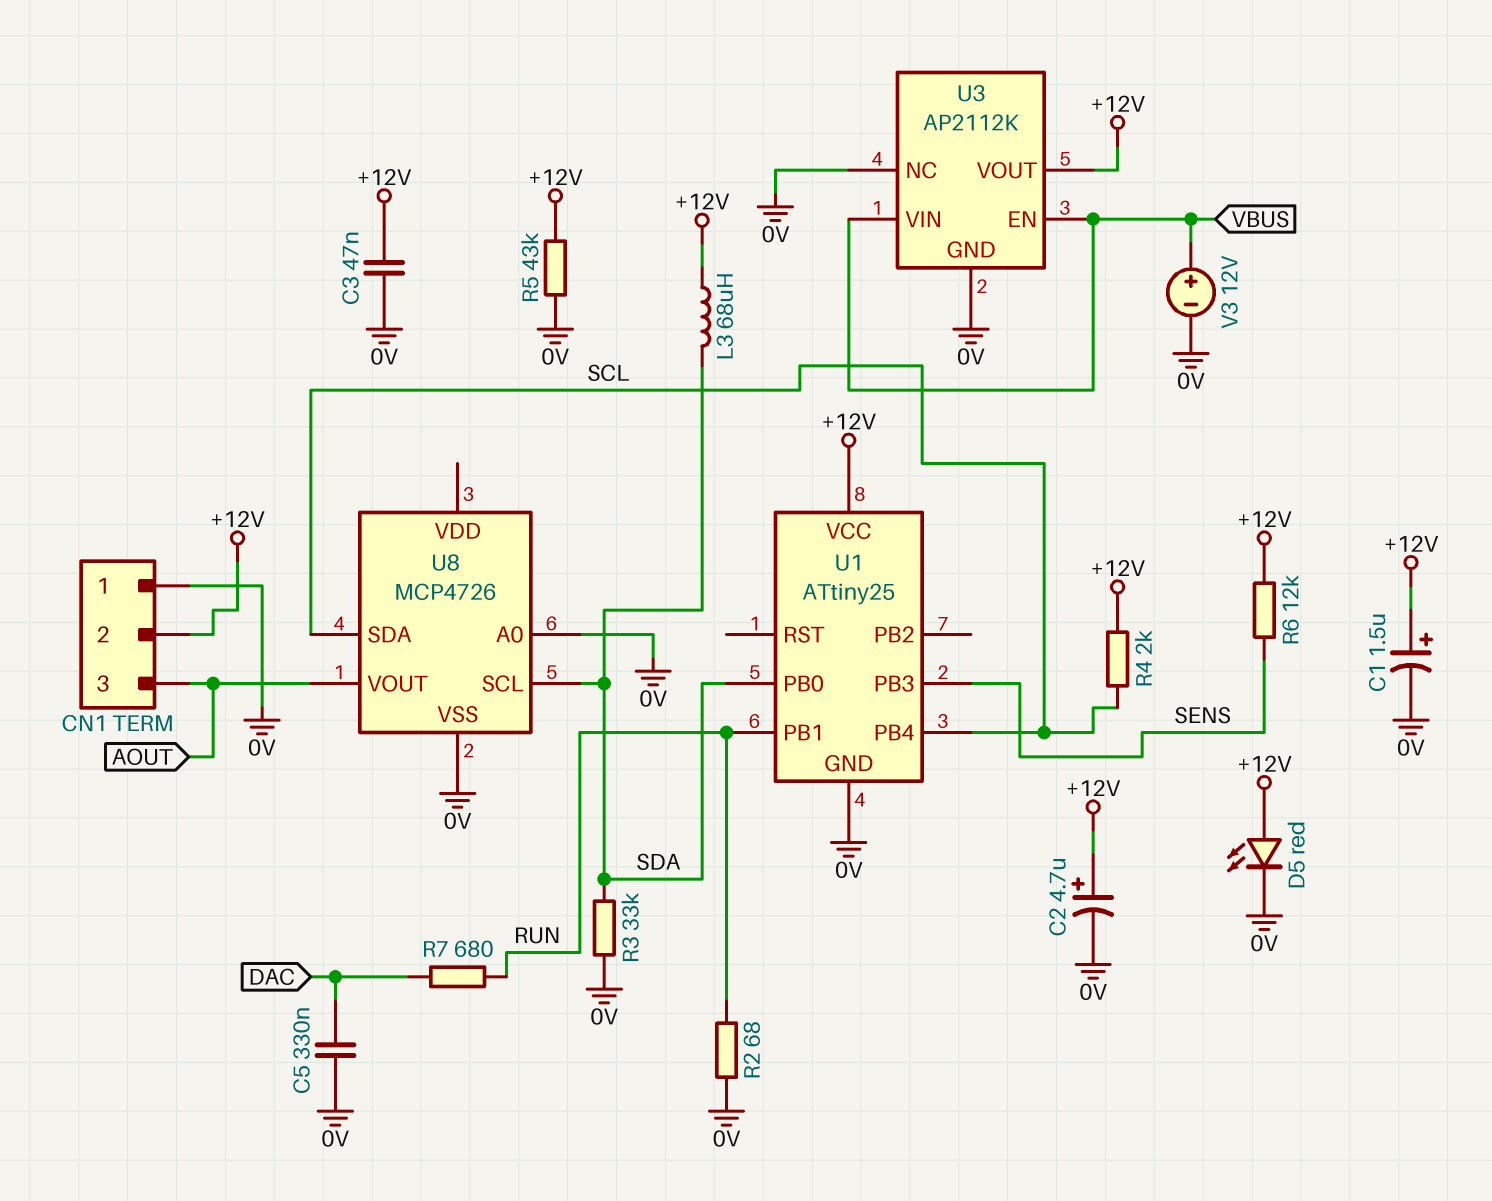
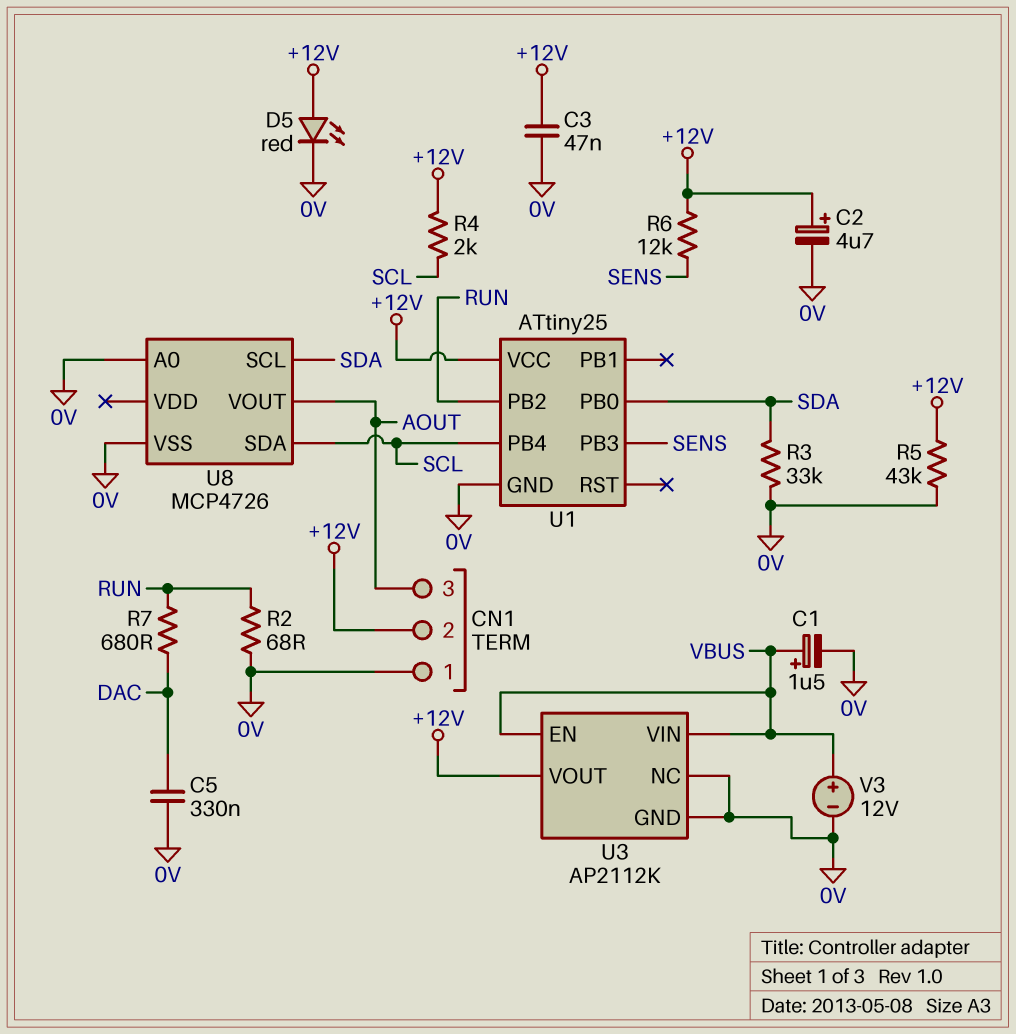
C1: 1.5uF (plus +12V, minus 0V) -> 1.5uF (plus VBUS, minus 0V)
L3: 68uH (+12V, SDA) -> none
U1 pin PB1: RUN -> none
U1 pin PB2: none -> RUN

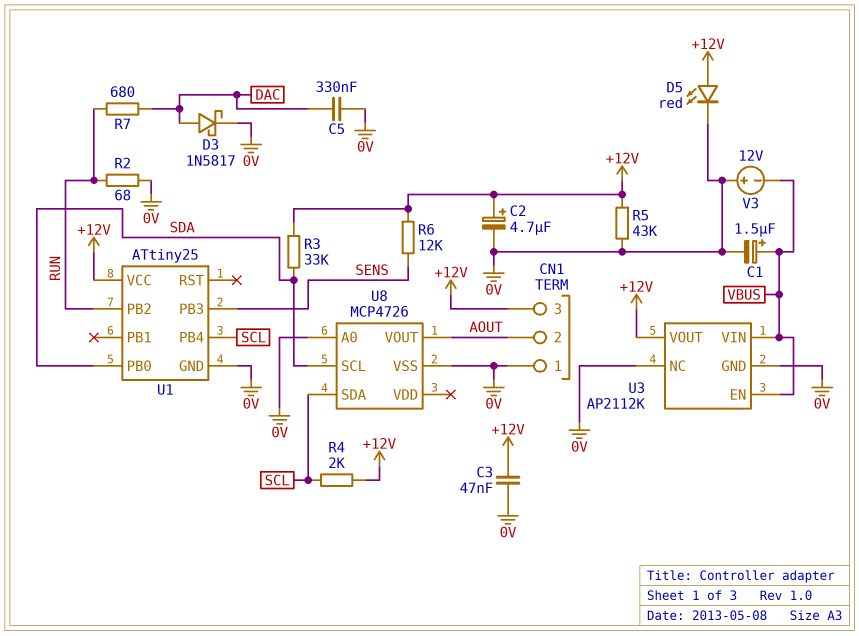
CN1 pin 2: +12V -> AOUT
CN1 pin 3: AOUT -> +12V
D3: none -> schottky 1N5817 (A DAC, K 0V)
R3: 33k (0V, SDA) -> 33k (+12V, SDA)
V3: 12V (plus VBUS, minus 0V) -> 12V (plus 0V, minus VBUS)

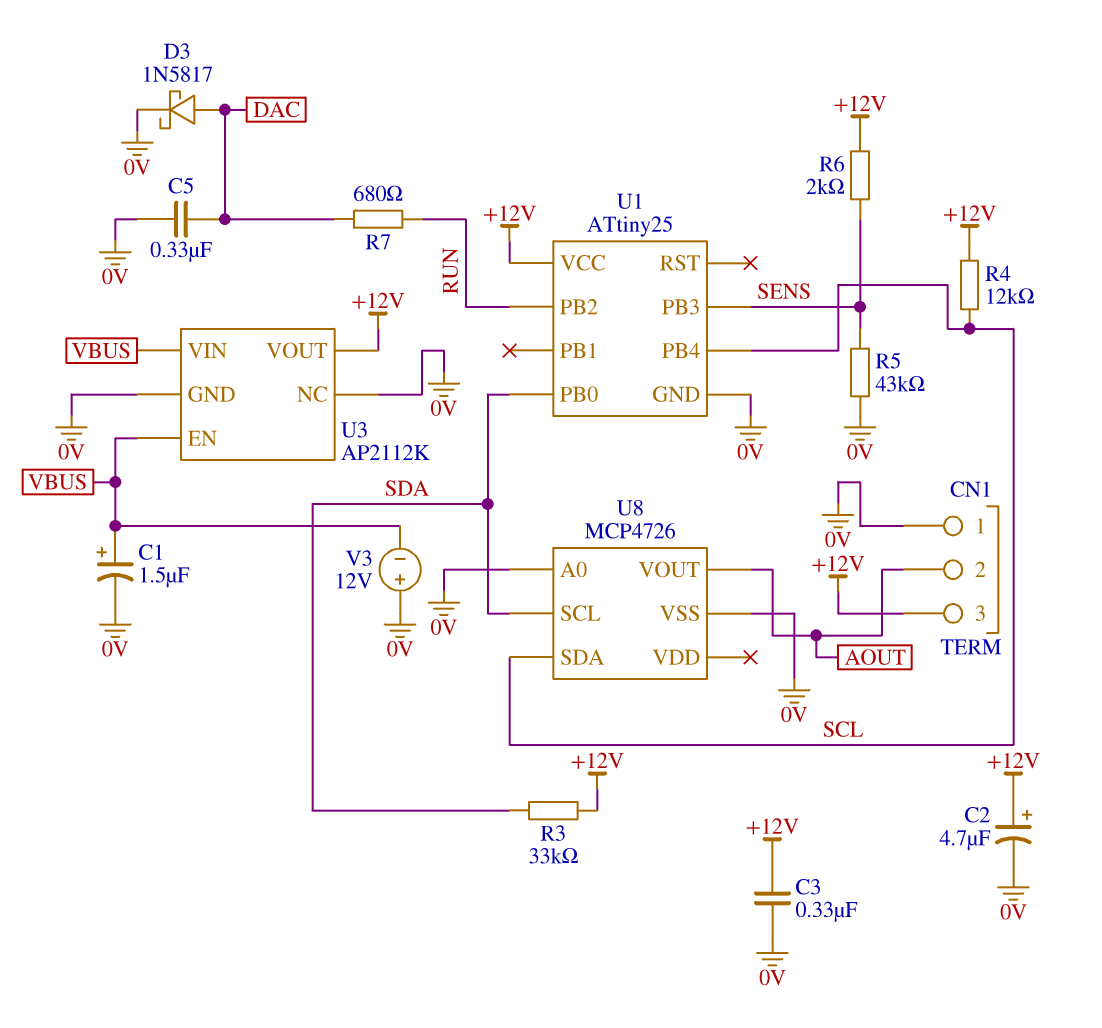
C3: 47nF (+12V, 0V) -> 330nF (+12V, 0V)
D5: LED red (A +12V, K 0V) -> none
R2: 68 (0V, RUN) -> none
R4: 2k (+12V, SCL) -> 12k (+12V, SCL)
R5: 43k (+12V, 0V) -> 43k (0V, SENS)
R6: 12k (+12V, SENS) -> 2k (+12V, SENS)

